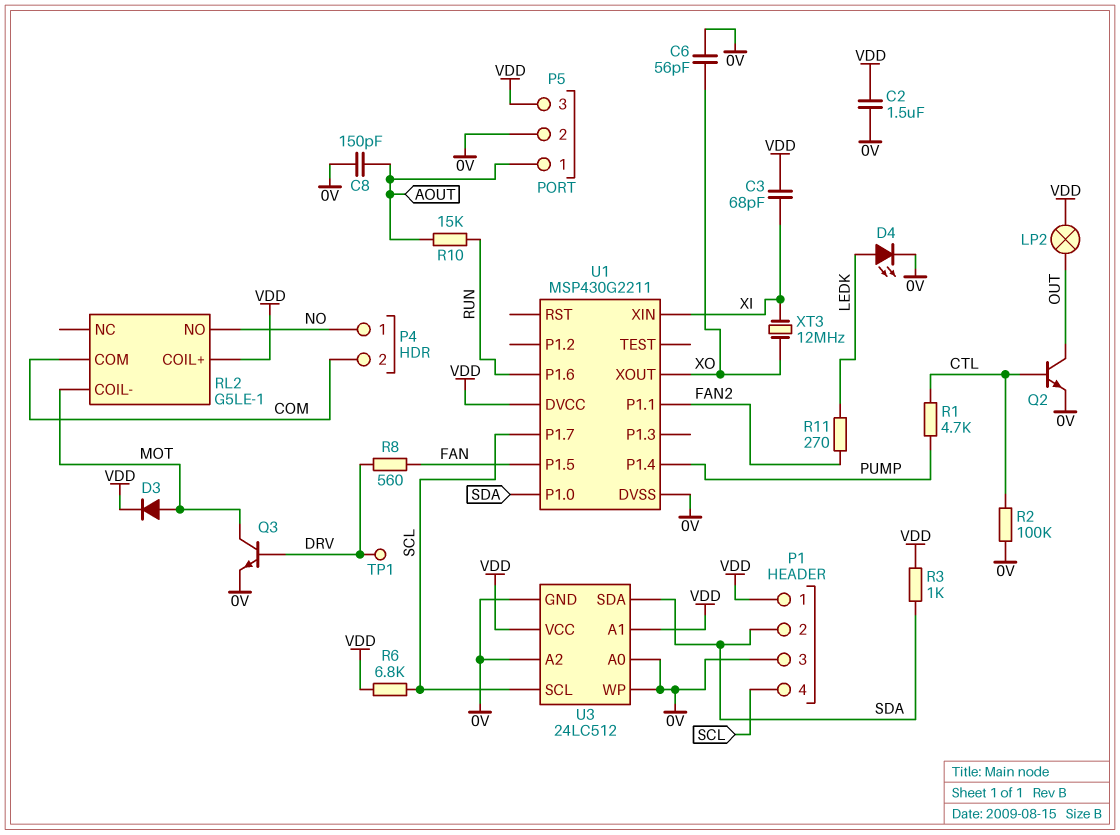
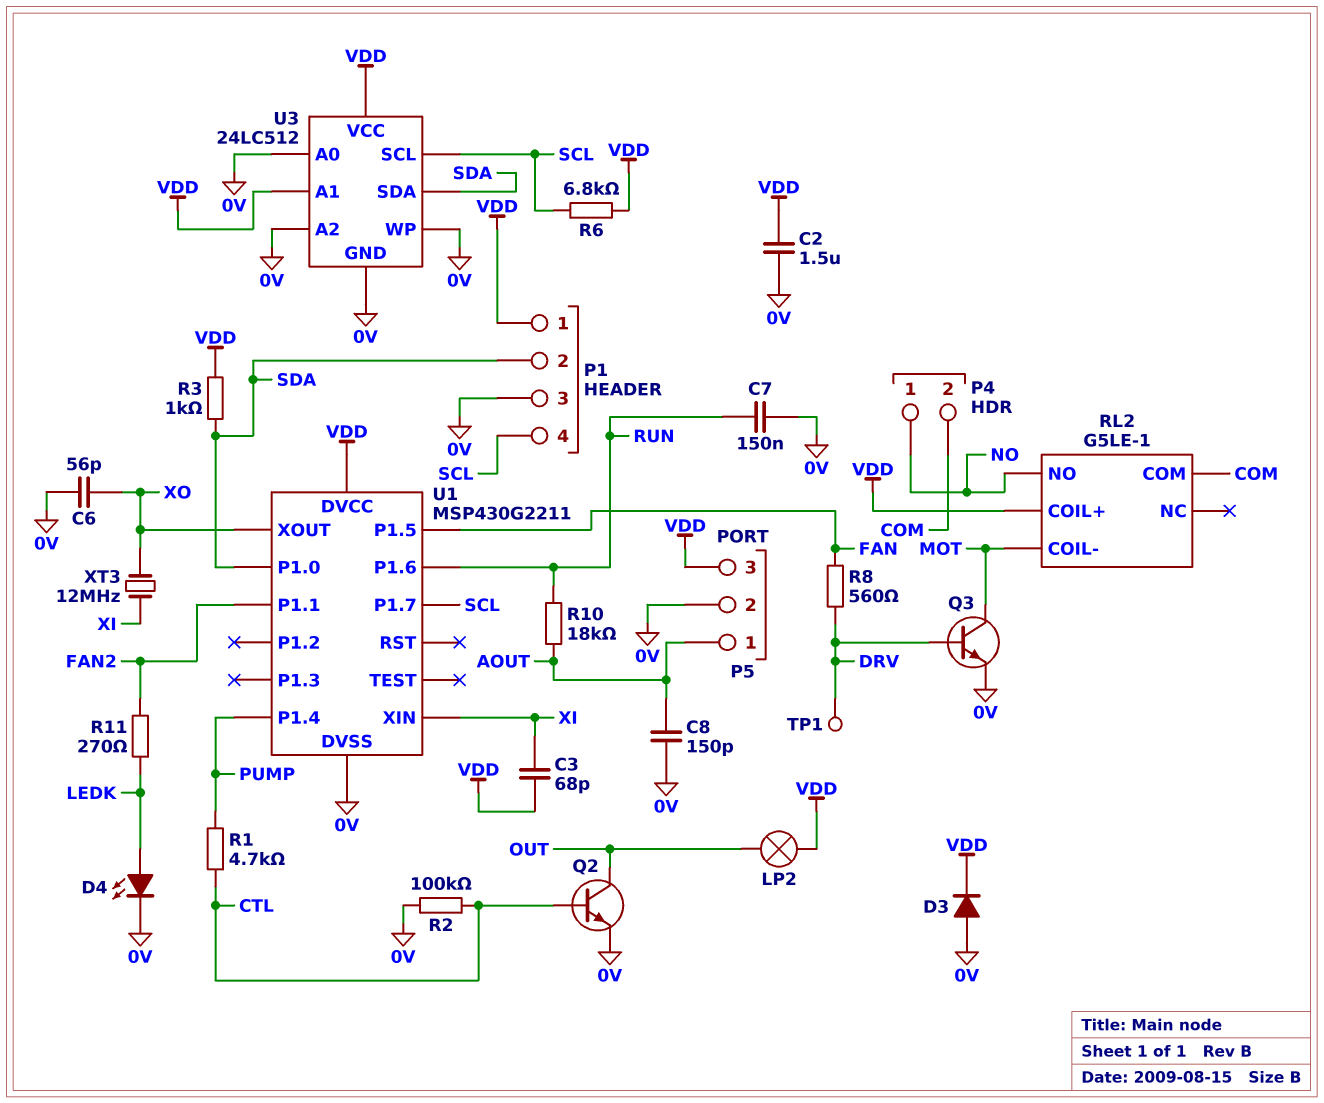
C7: none -> 150nF (0V, RUN)
D3: diode (A MOT, K VDD) -> diode (A 0V, K VDD)
R10: 15k (AOUT, RUN) -> 18k (AOUT, RUN)

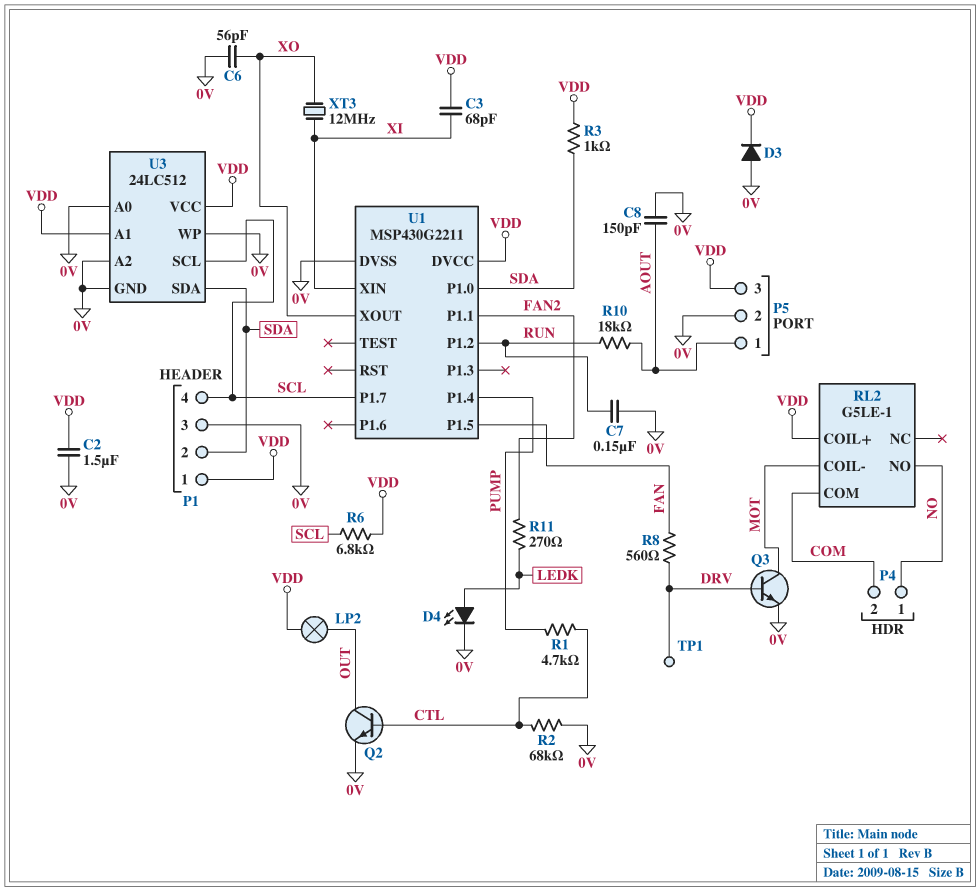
R2: 100k (0V, CTL) -> 68k (0V, CTL)
U1 pin P1.2: none -> RUN
U1 pin P1.6: RUN -> none

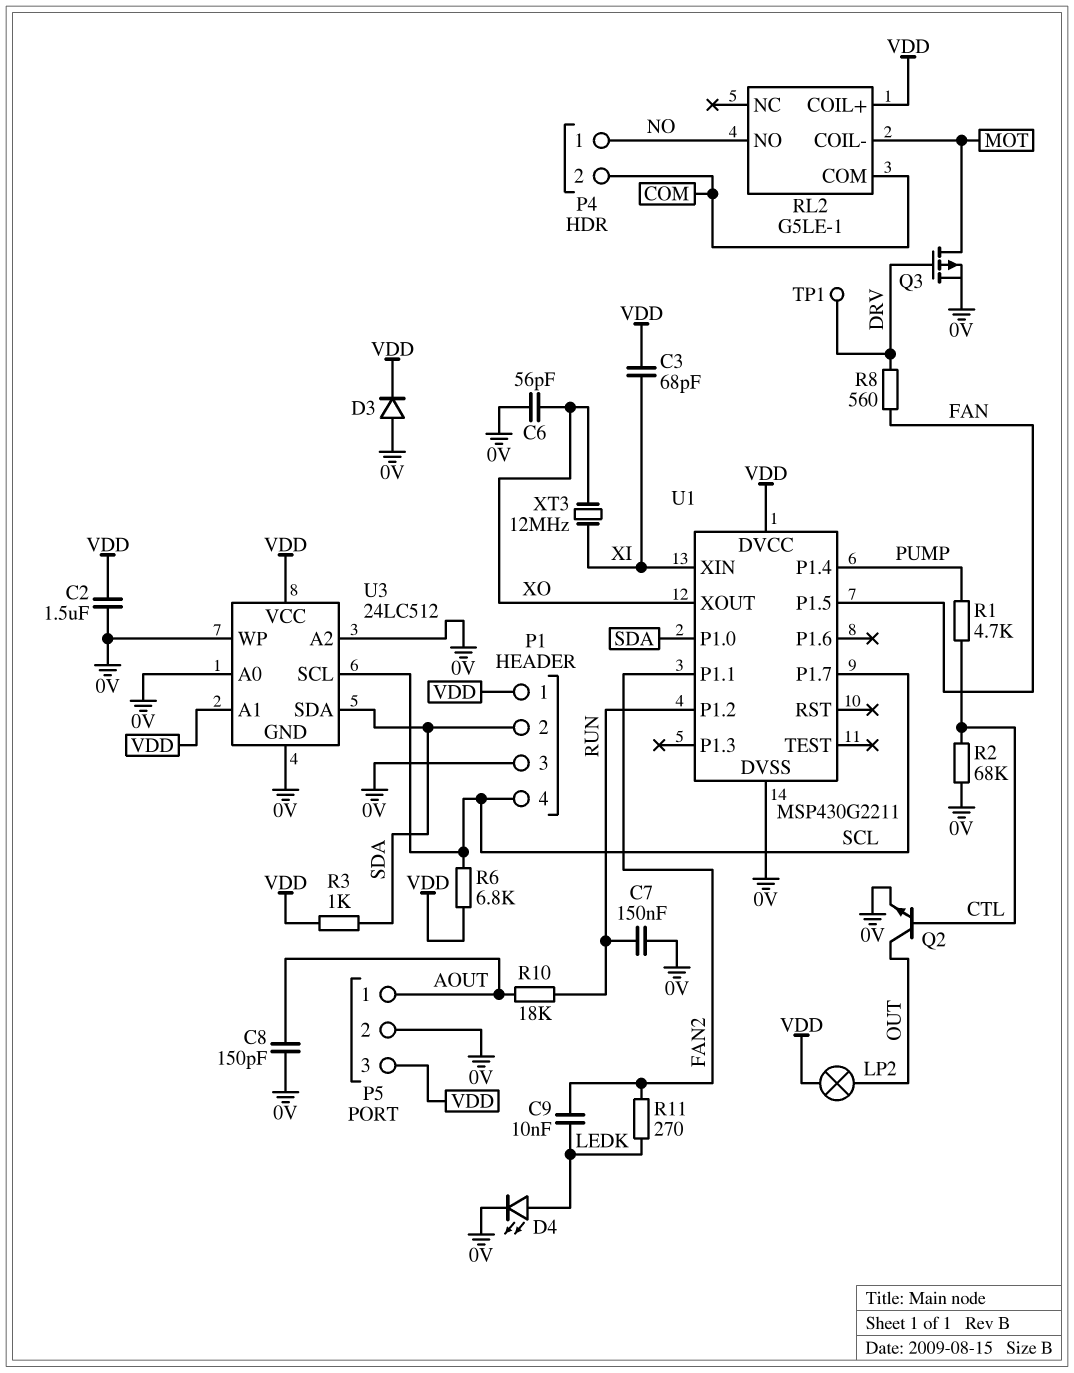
C9: none -> 10nF (FAN2, LEDK)
Q3: NPN (B DRV, C MOT, E 0V) -> PMOS (G DRV, D MOT, S 0V)

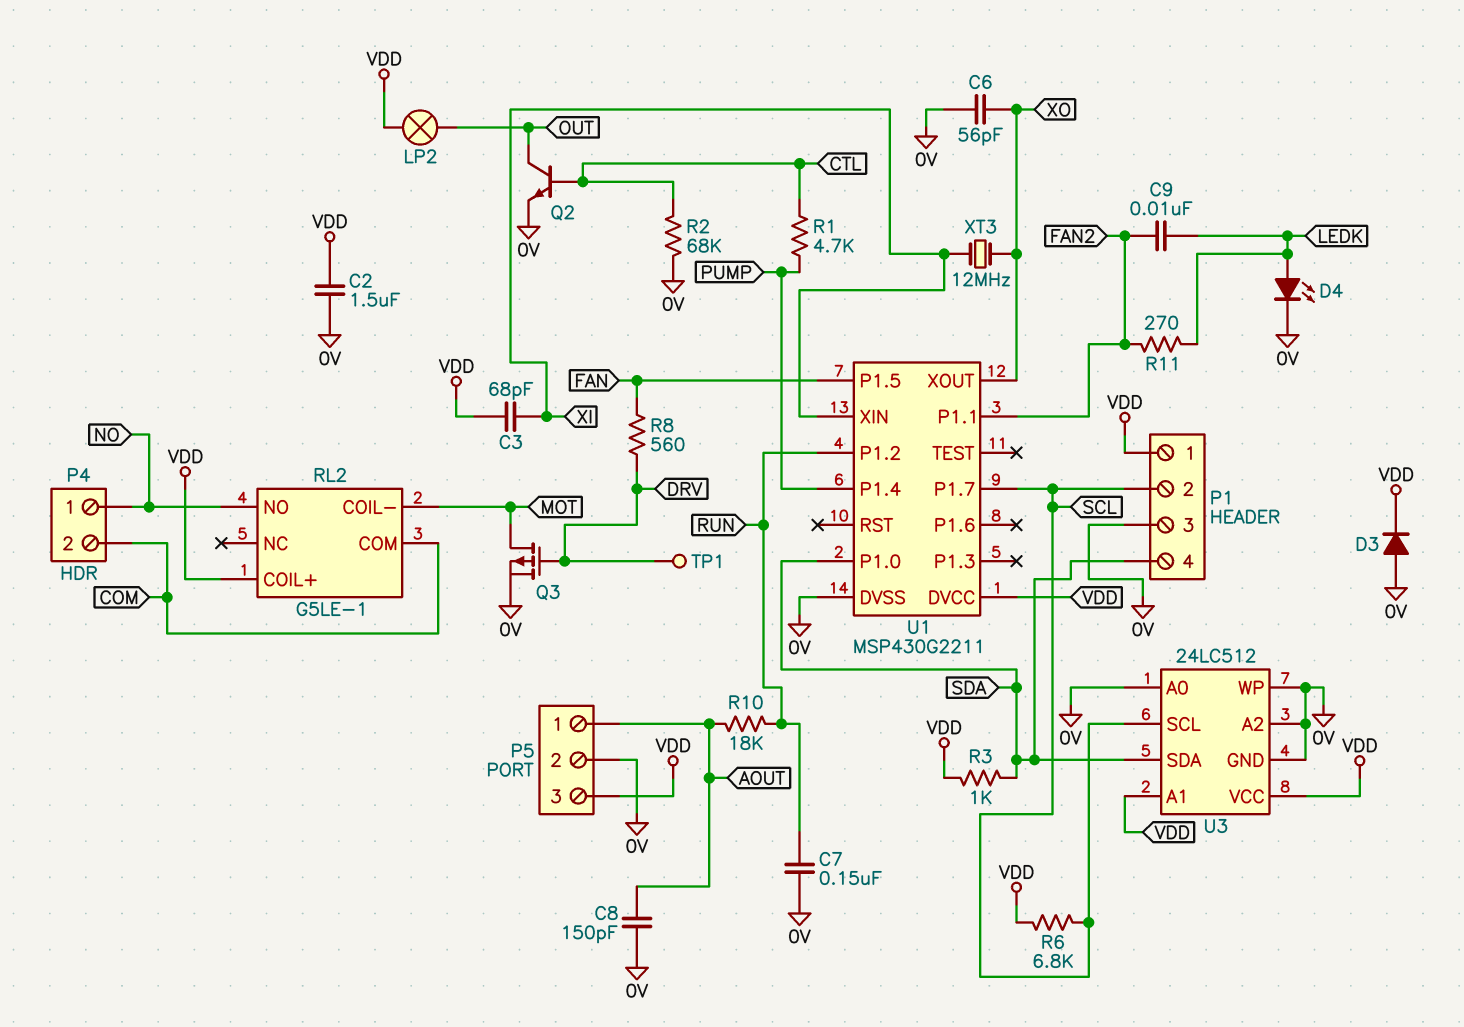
P1 pin 2: SDA -> SCL
P1 pin 4: SCL -> SDA

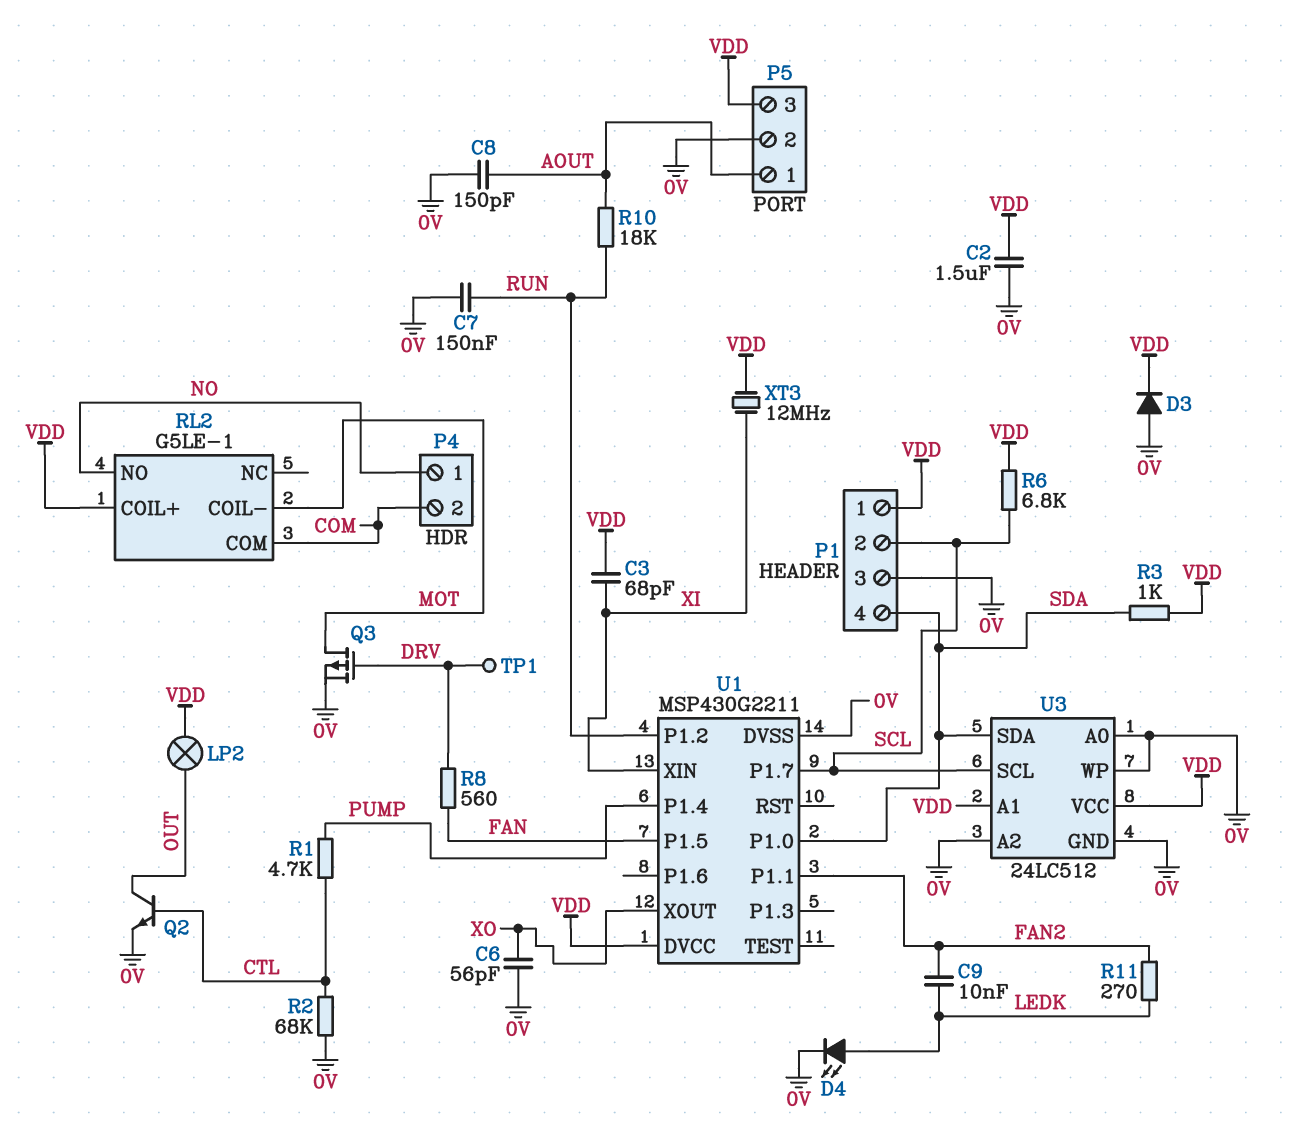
XT3: 12MHz (XI, XO) -> 12MHz (VDD, XI)

